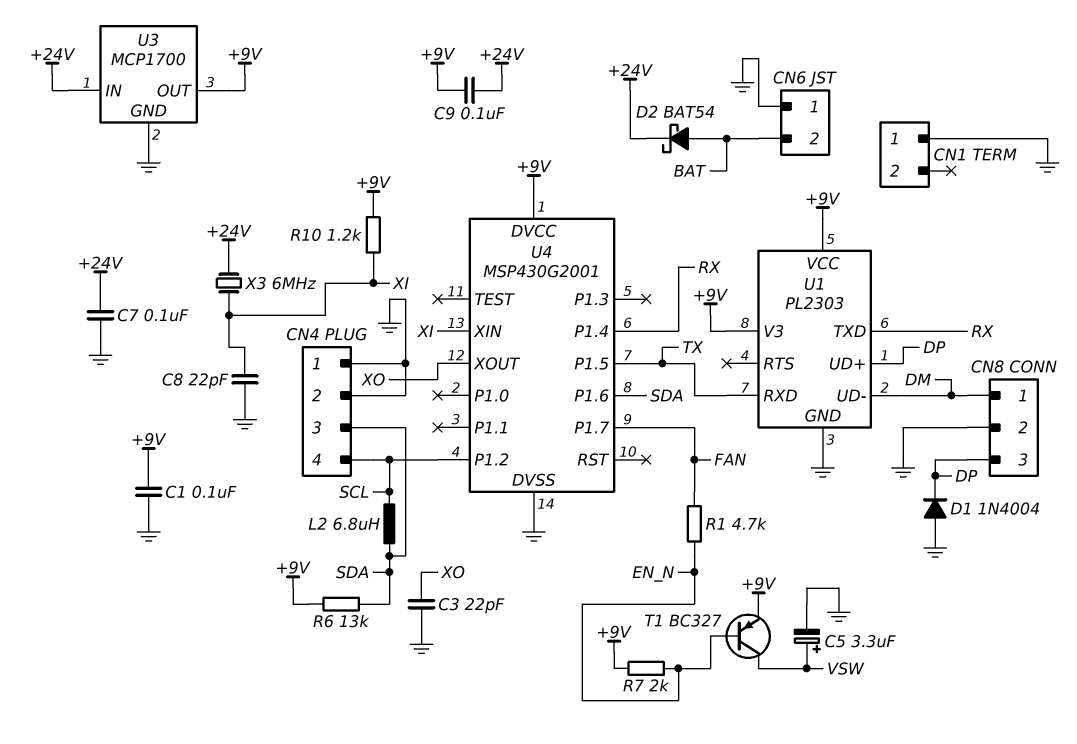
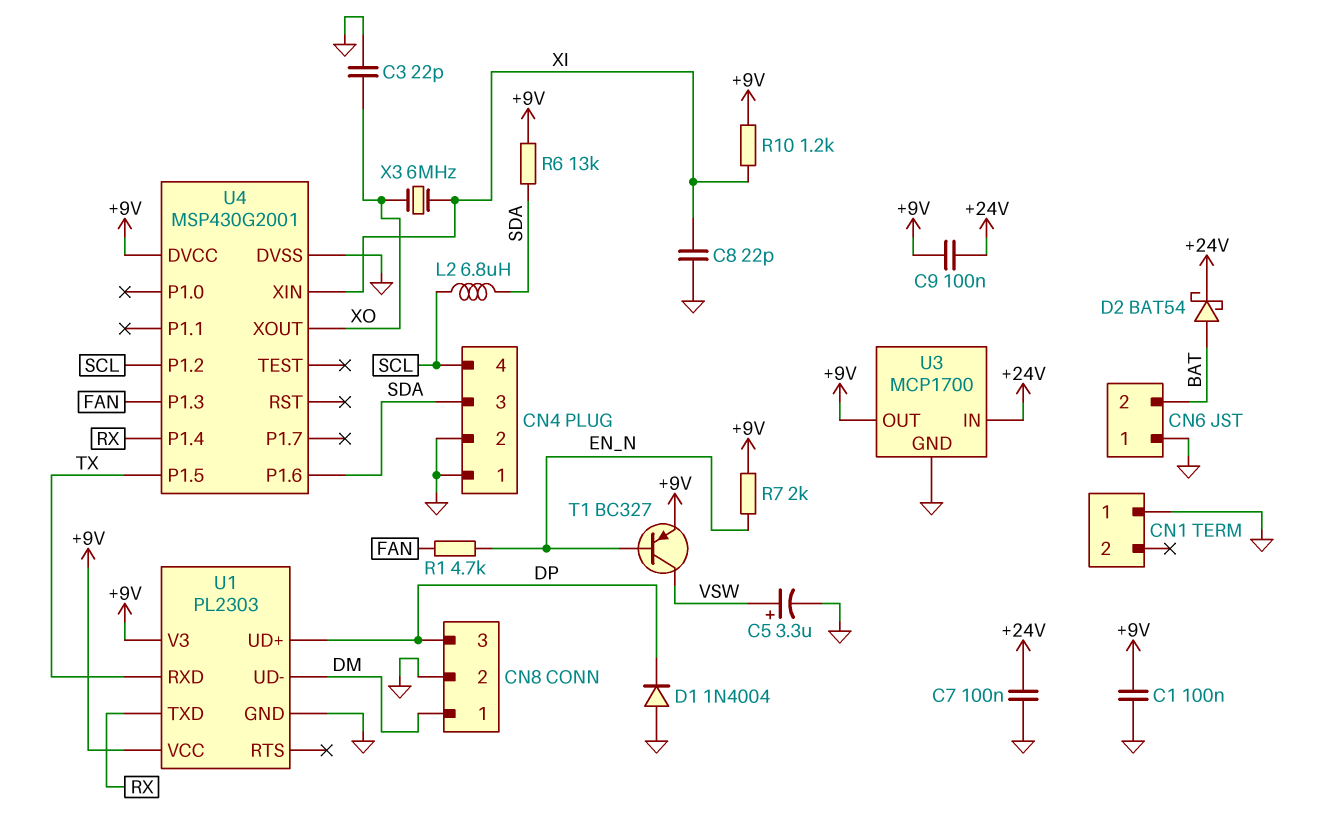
U4 pin P1.3: none -> FAN
U4 pin P1.7: FAN -> none
X3: 6MHz (+24V, XI) -> 6MHz (XI, XO)

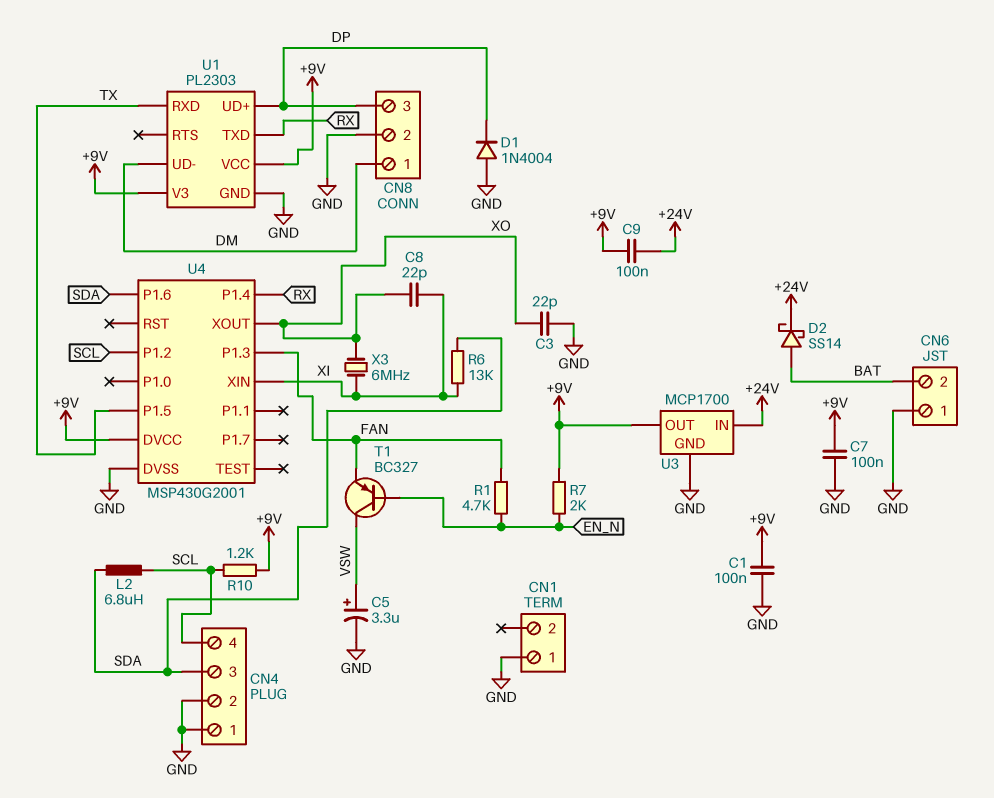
C7: 100nF (+24V, GND) -> 100nF (+9V, GND)
C8: 22pF (GND, XI) -> 22pF (XI, XO)
D2: schottky BAT54 (A BAT, K +24V) -> schottky SS14 (A BAT, K +24V)
R6: 13k (+9V, SDA) -> 13k (SDA, XI)
R10: 1.2k (+9V, XI) -> 1.2k (+9V, SCL)
T1: PNP BC327 (B EN_N, C VSW, E +9V) -> PNP BC327 (B EN_N, C VSW, E FAN)

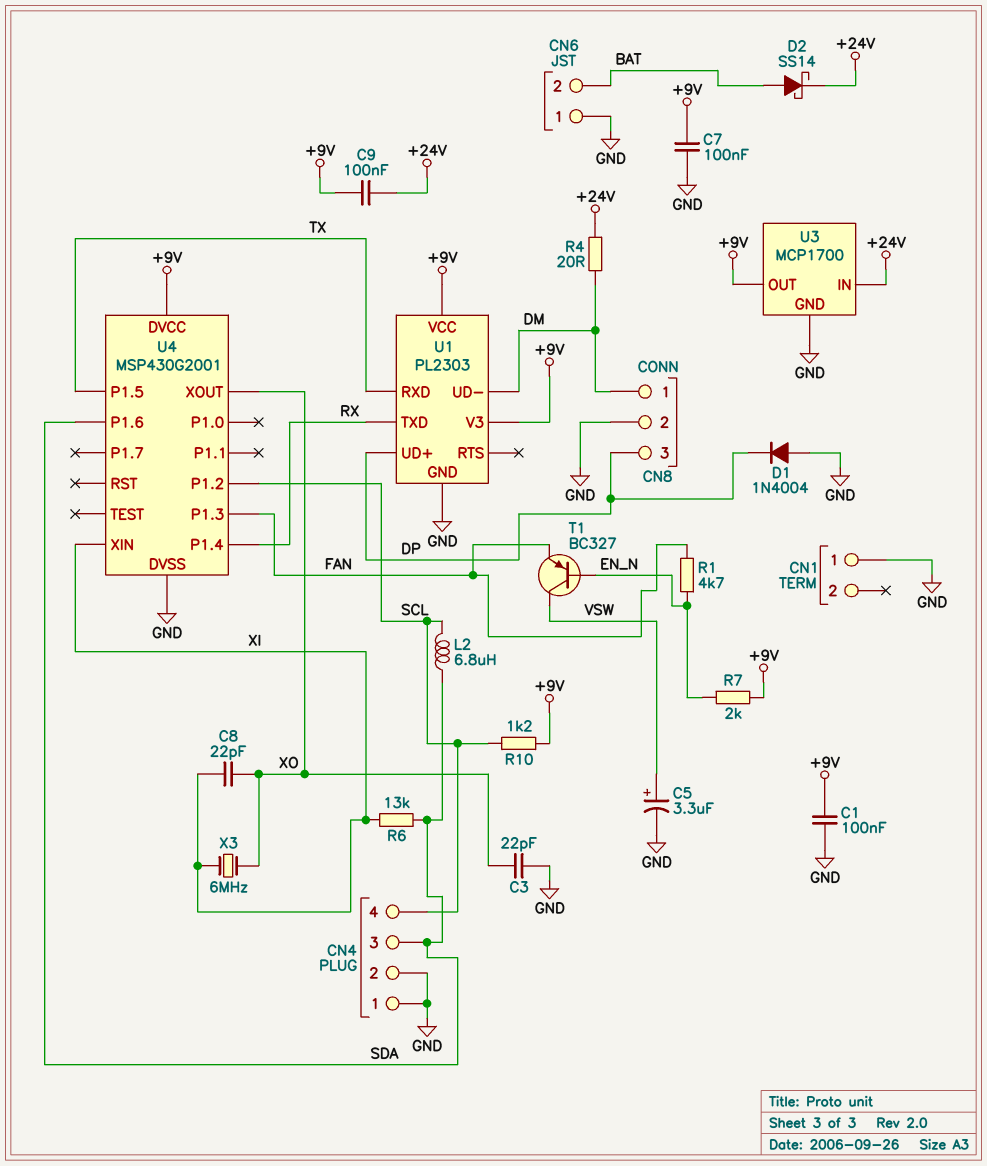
R4: none -> 20 (+24V, DM)

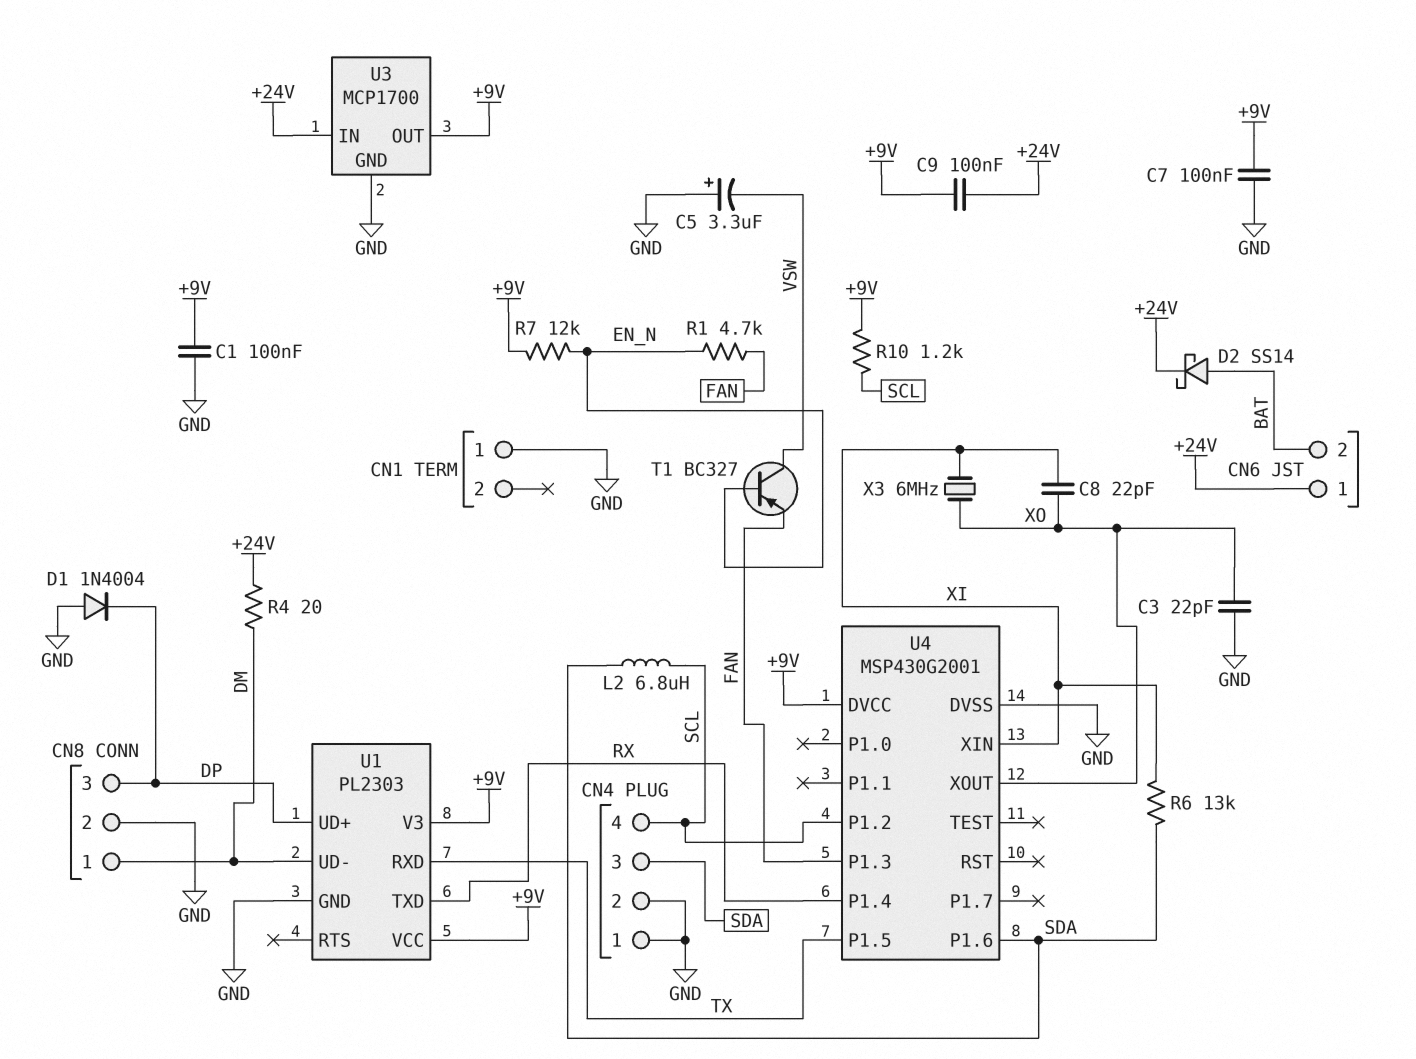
C5: 3.3uF (plus VSW, minus GND) -> 3.3uF (plus GND, minus VSW)
CN6 pin 1: GND -> +24V
R7: 2k (+9V, EN_N) -> 12k (+9V, EN_N)

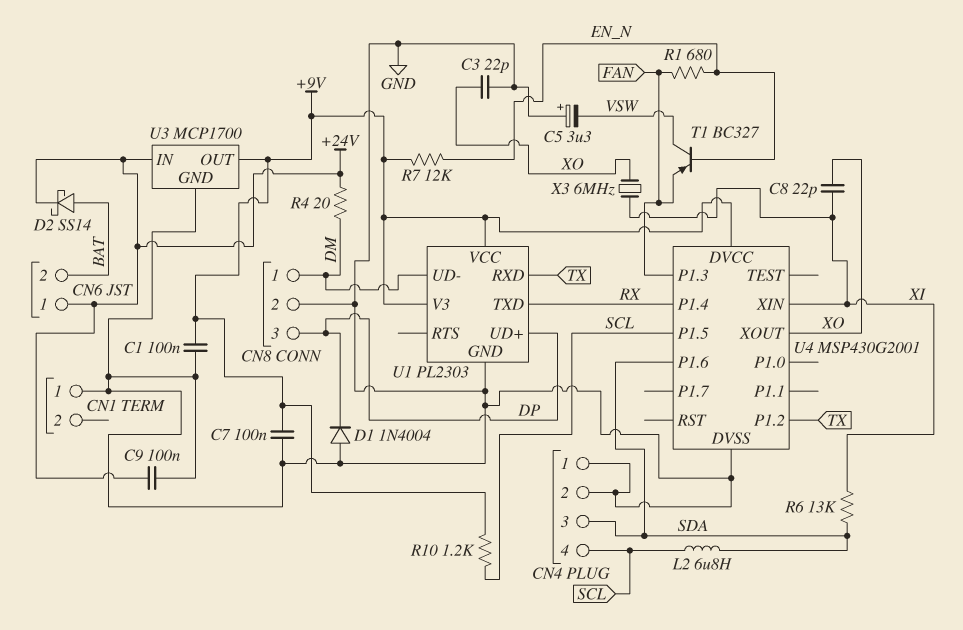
C9: 100nF (+9V, +24V) -> 100nF (+24V, GND)
R1: 4.7k (EN_N, FAN) -> 680 (EN_N, FAN)
U4 pin P1.2: SCL -> TX
U4 pin P1.5: TX -> SCL

